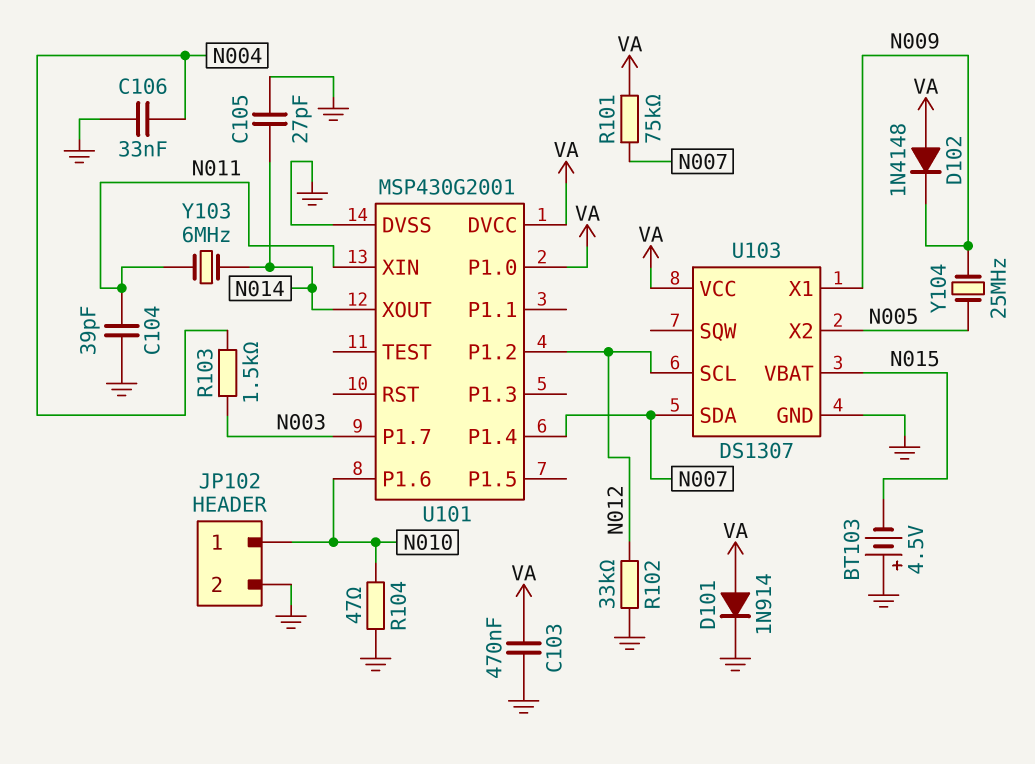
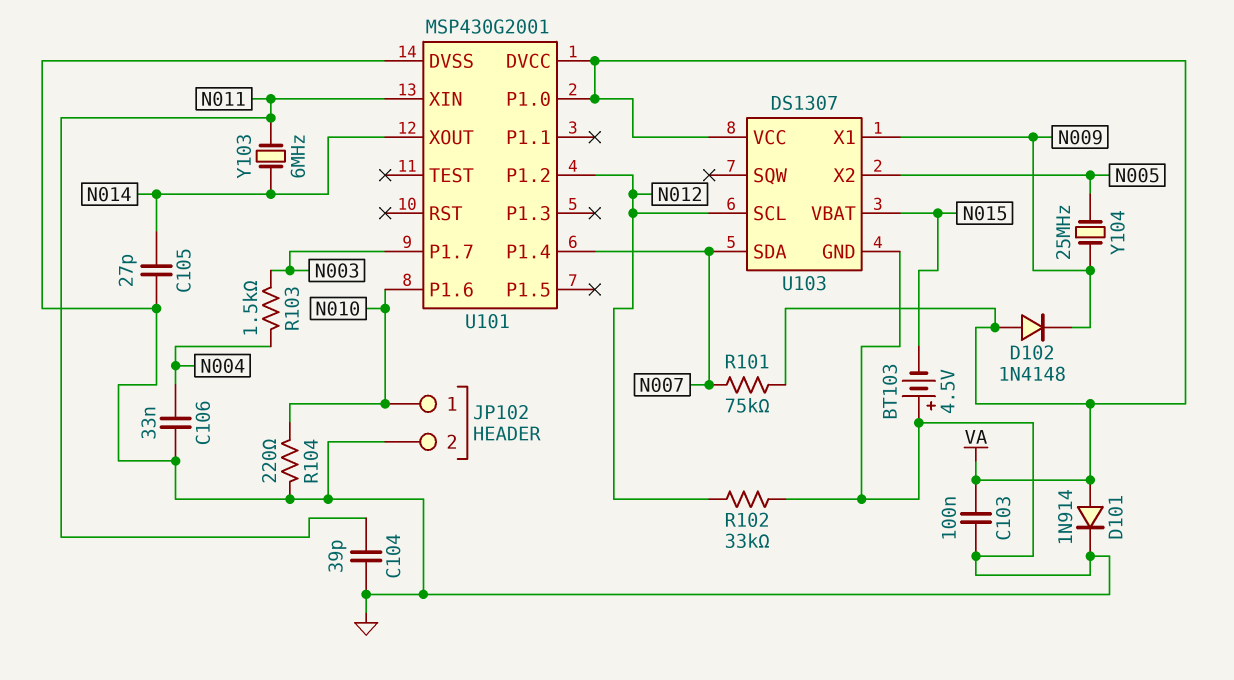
C103: 470nF (GND, VA) -> 100nF (GND, VA)
R104: 47 (GND, N010) -> 220 (GND, N010)

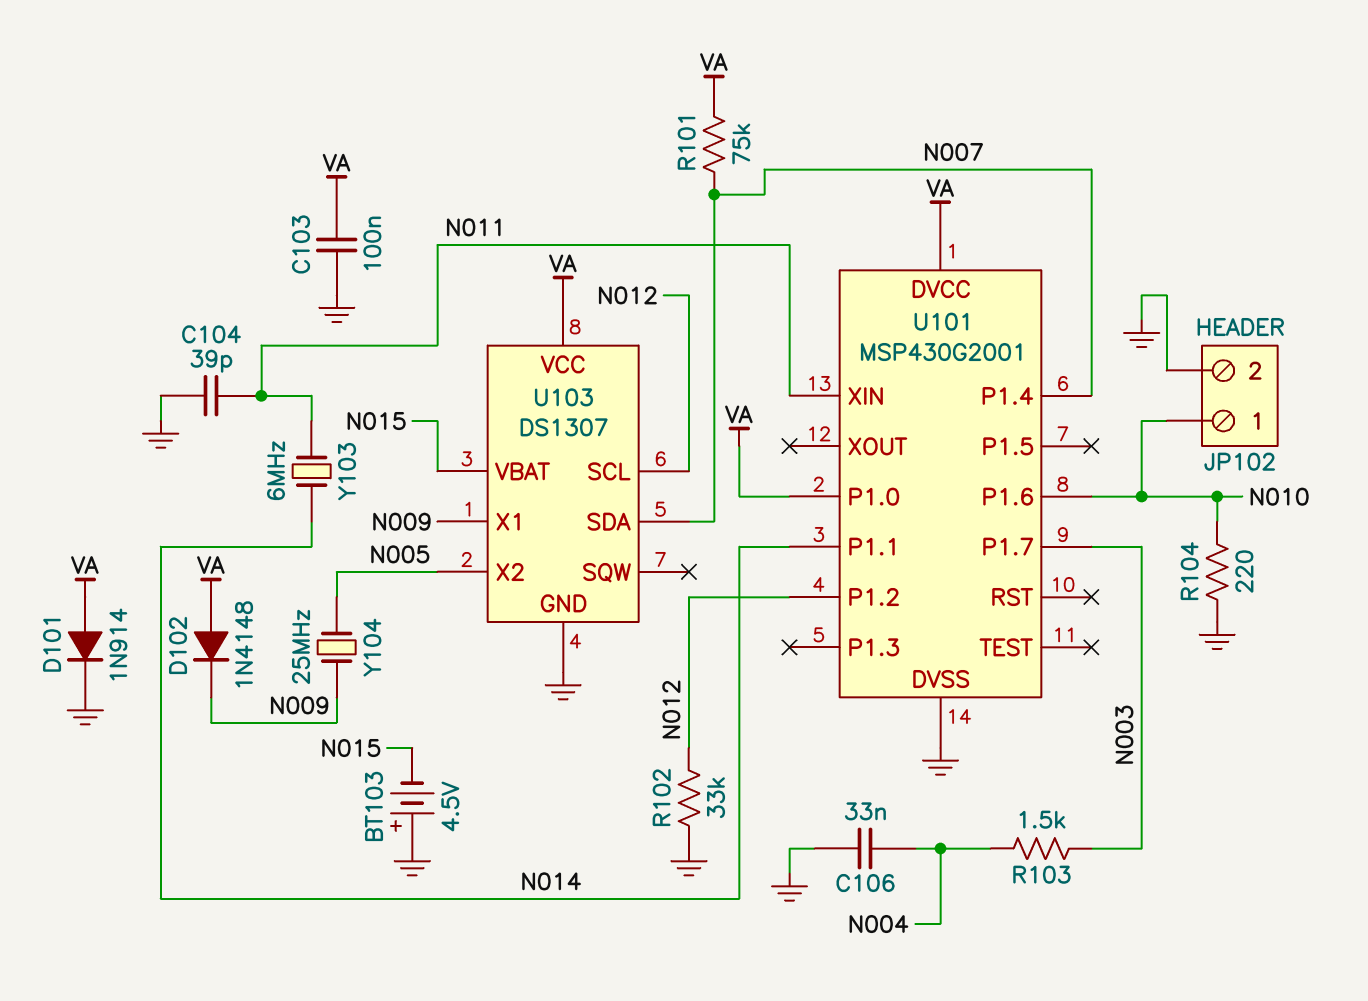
C105: 27pF (GND, N014) -> none
U101 pin P1.1: none -> N014
U101 pin XOUT: N014 -> none

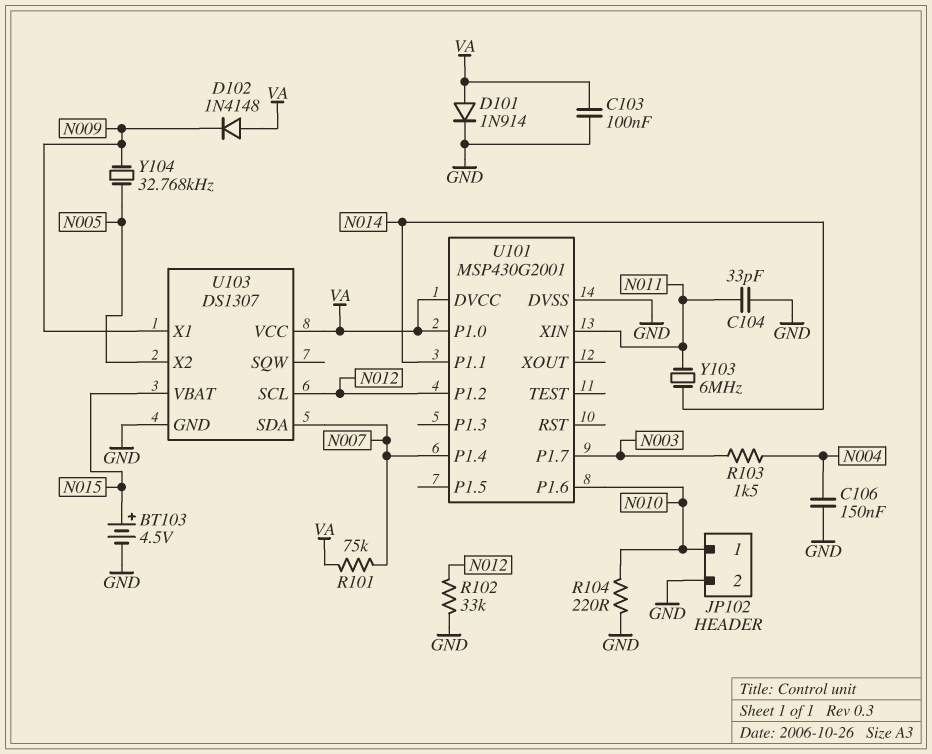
BT103: 4.5V (plus GND, minus N015) -> 4.5V (plus N015, minus GND)
C104: 39pF (GND, N011) -> 33pF (GND, N011)
C106: 33nF (GND, N004) -> 150nF (GND, N004)
Y104: 25MHz (N005, N009) -> 32.768kHz (N005, N009)

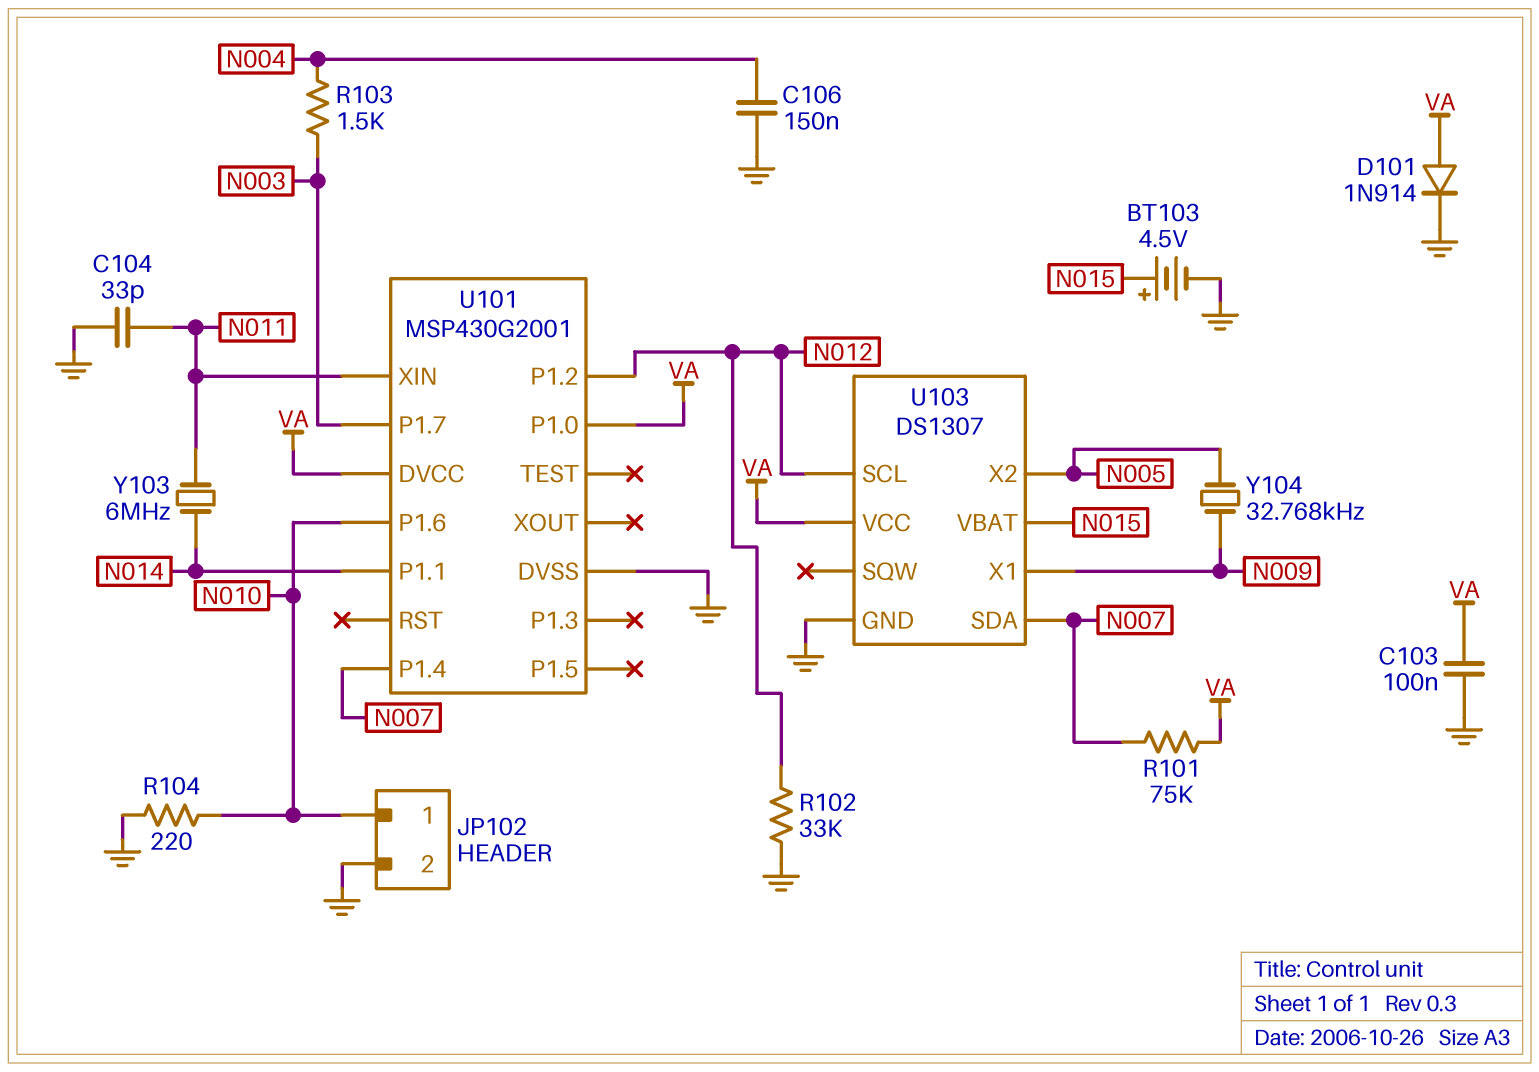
D102: diode 1N4148 (A VA, K N009) -> none

